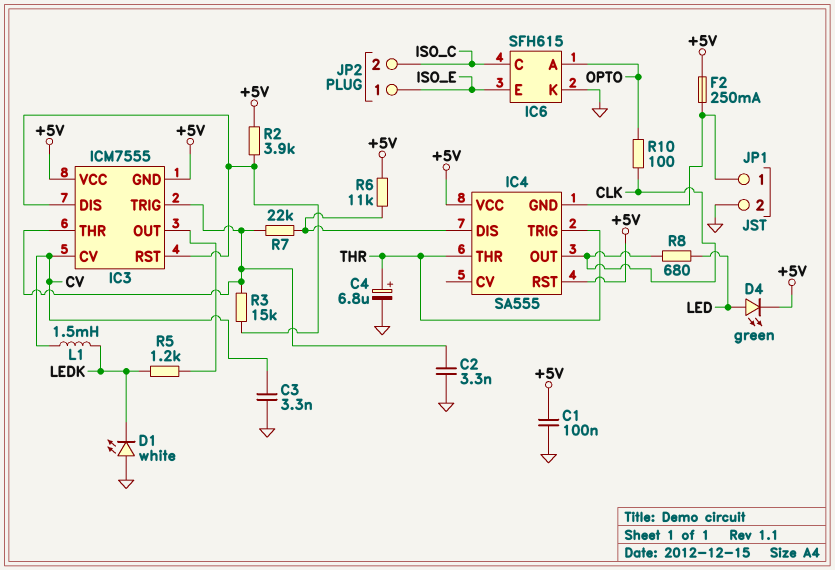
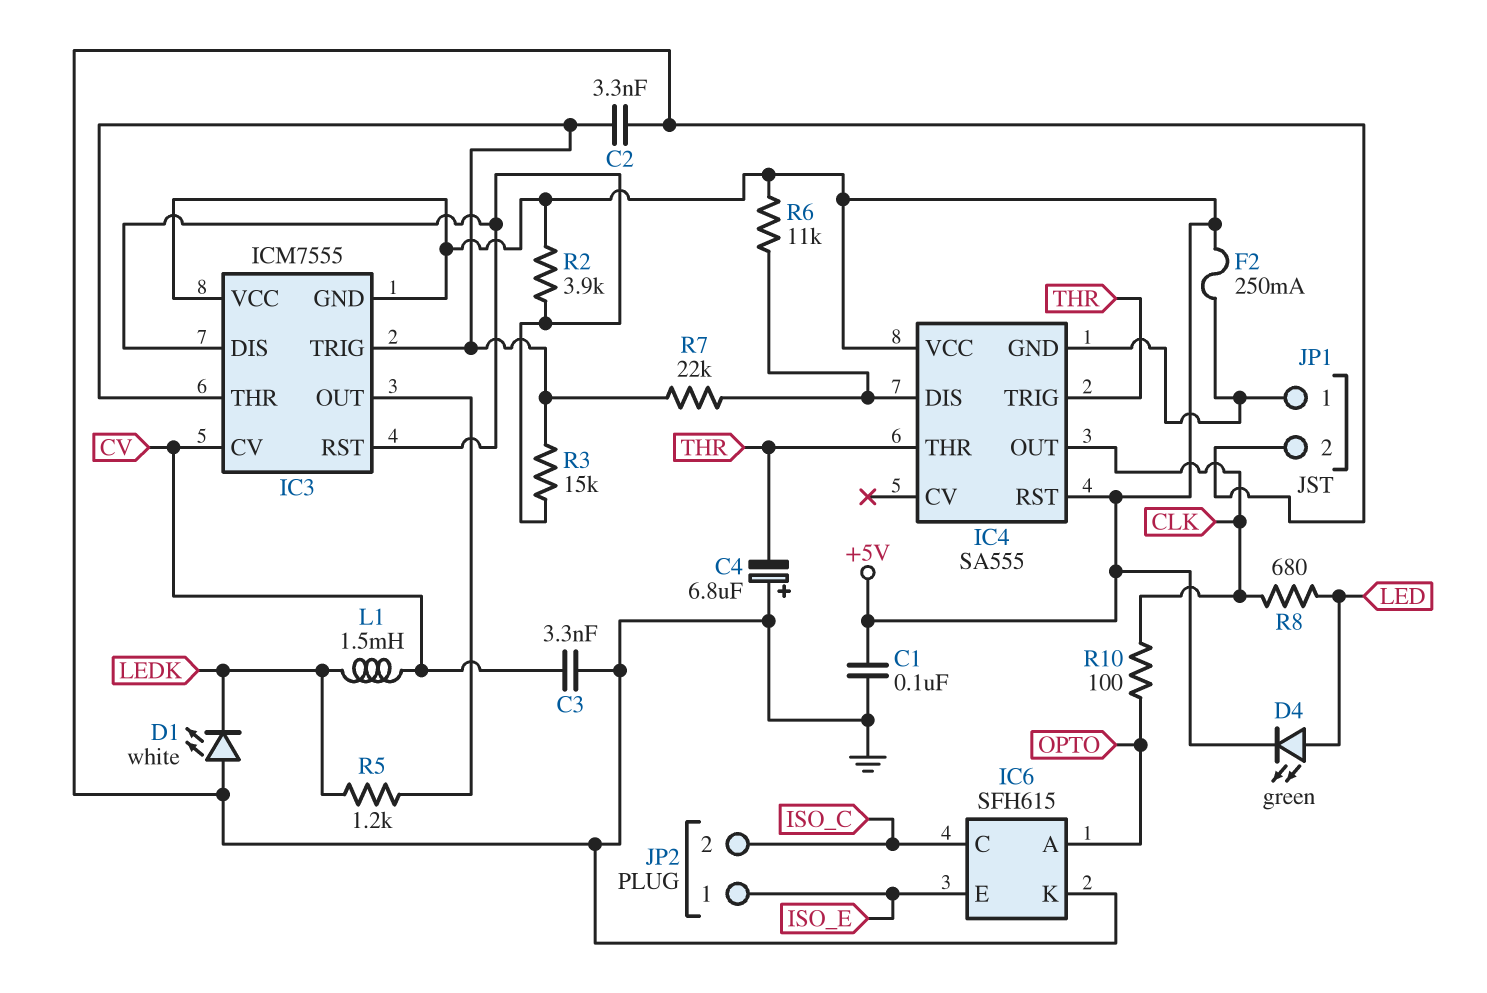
C4: 6.8uF (plus THR, minus GND) -> 6.8uF (plus GND, minus THR)

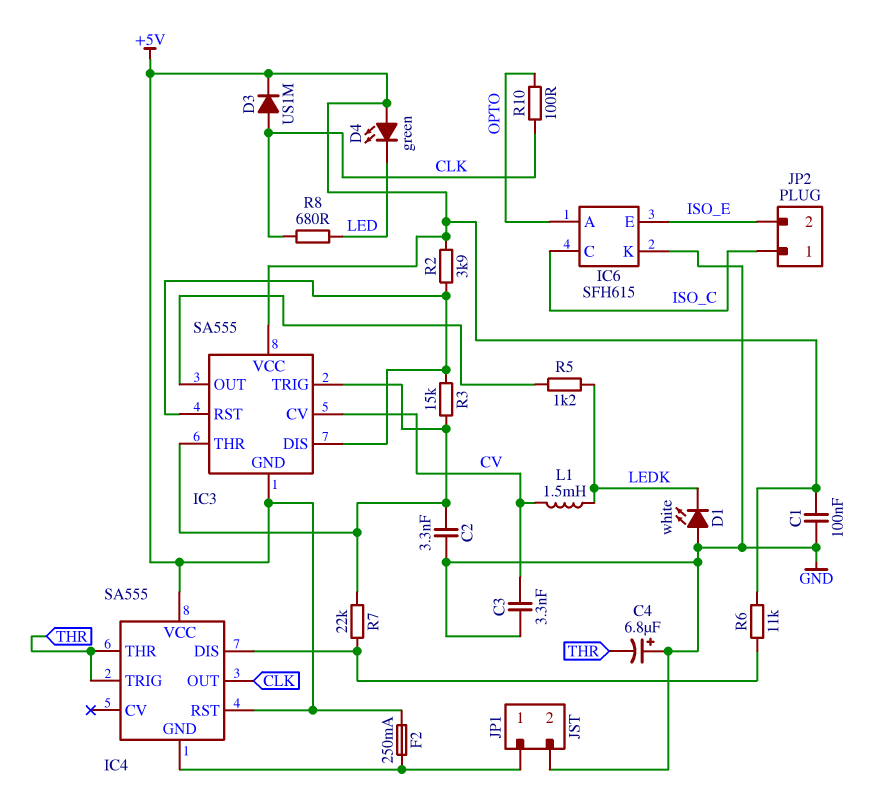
D3: none -> diode US1M (A CLK, K +5V)
D4: LED green (A LED, K +5V) -> LED green (A +5V, K LED)
IC3: ICM7555 -> SA555
JP2 pin 1: ISO_E -> ISO_C
JP2 pin 2: ISO_C -> ISO_E

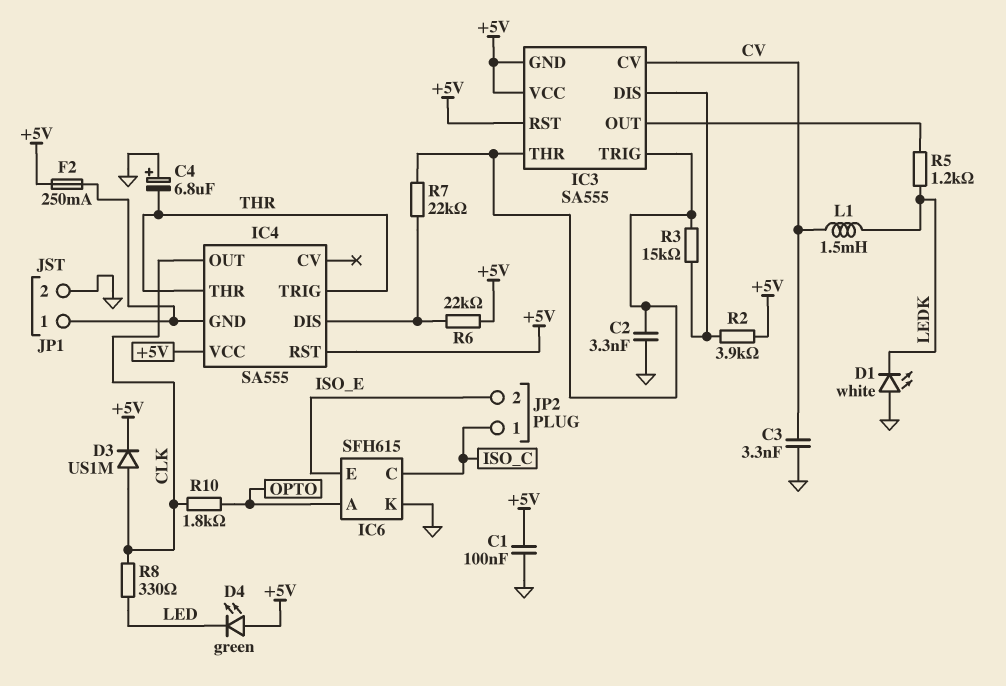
IC3 pin RST: IC3/DIS -> +5V
R6: 11k (+5V, IC4/DIS) -> 22k (+5V, IC4/DIS)
R8: 680 (CLK, LED) -> 330 (CLK, LED)
R10: 100 (CLK, OPTO) -> 1.8k (CLK, OPTO)

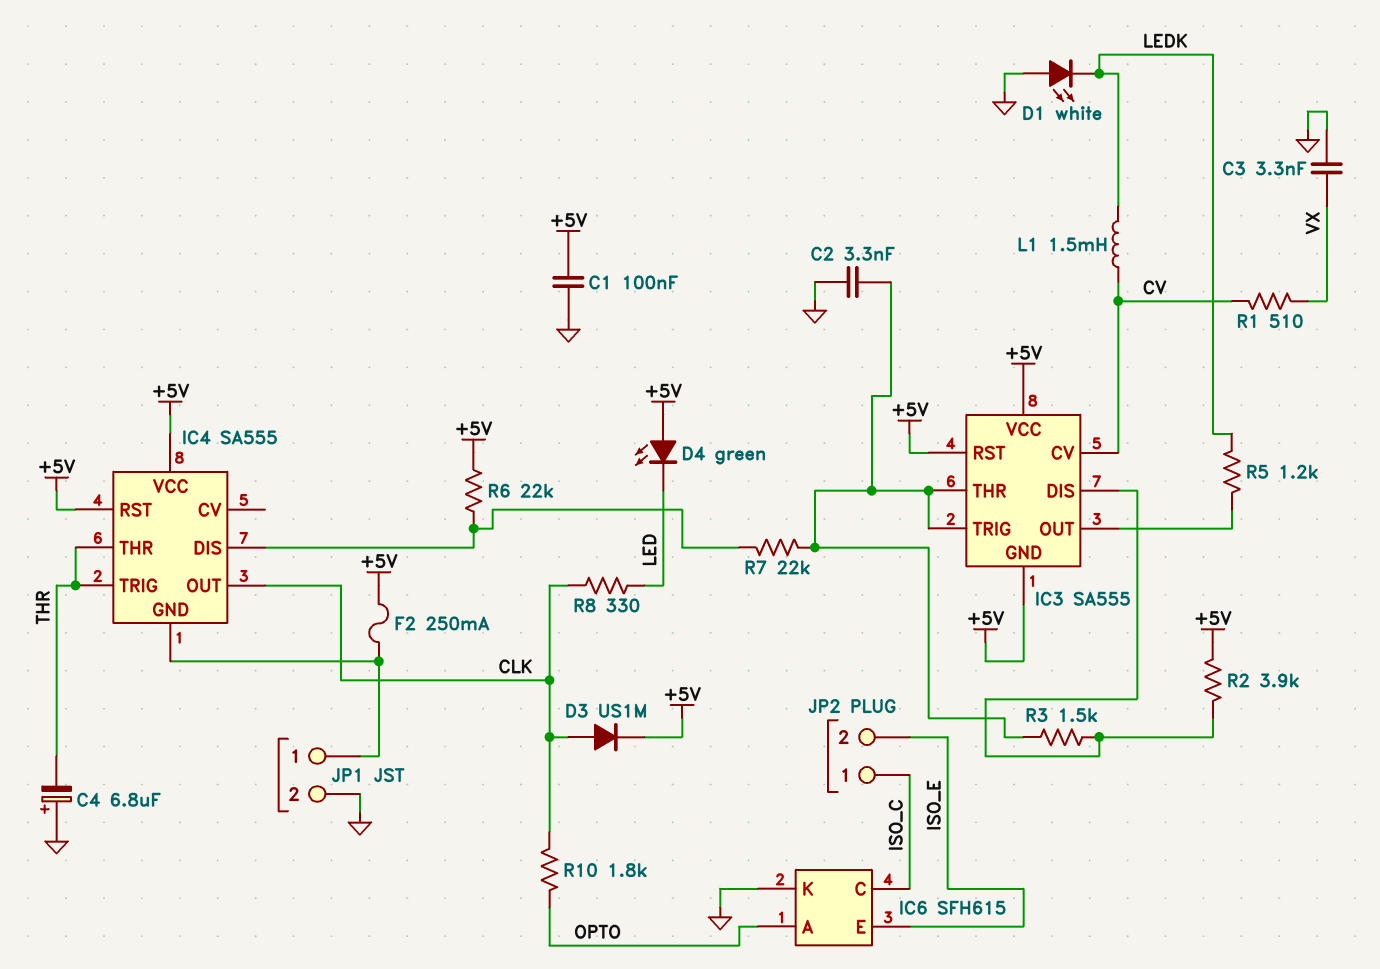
C3: 3.3nF (CV, GND) -> 3.3nF (GND, VX)
R1: none -> 510 (CV, VX)
R3: 15k (IC3/DIS, IC3/THR) -> 1.5k (IC3/DIS, IC3/THR)

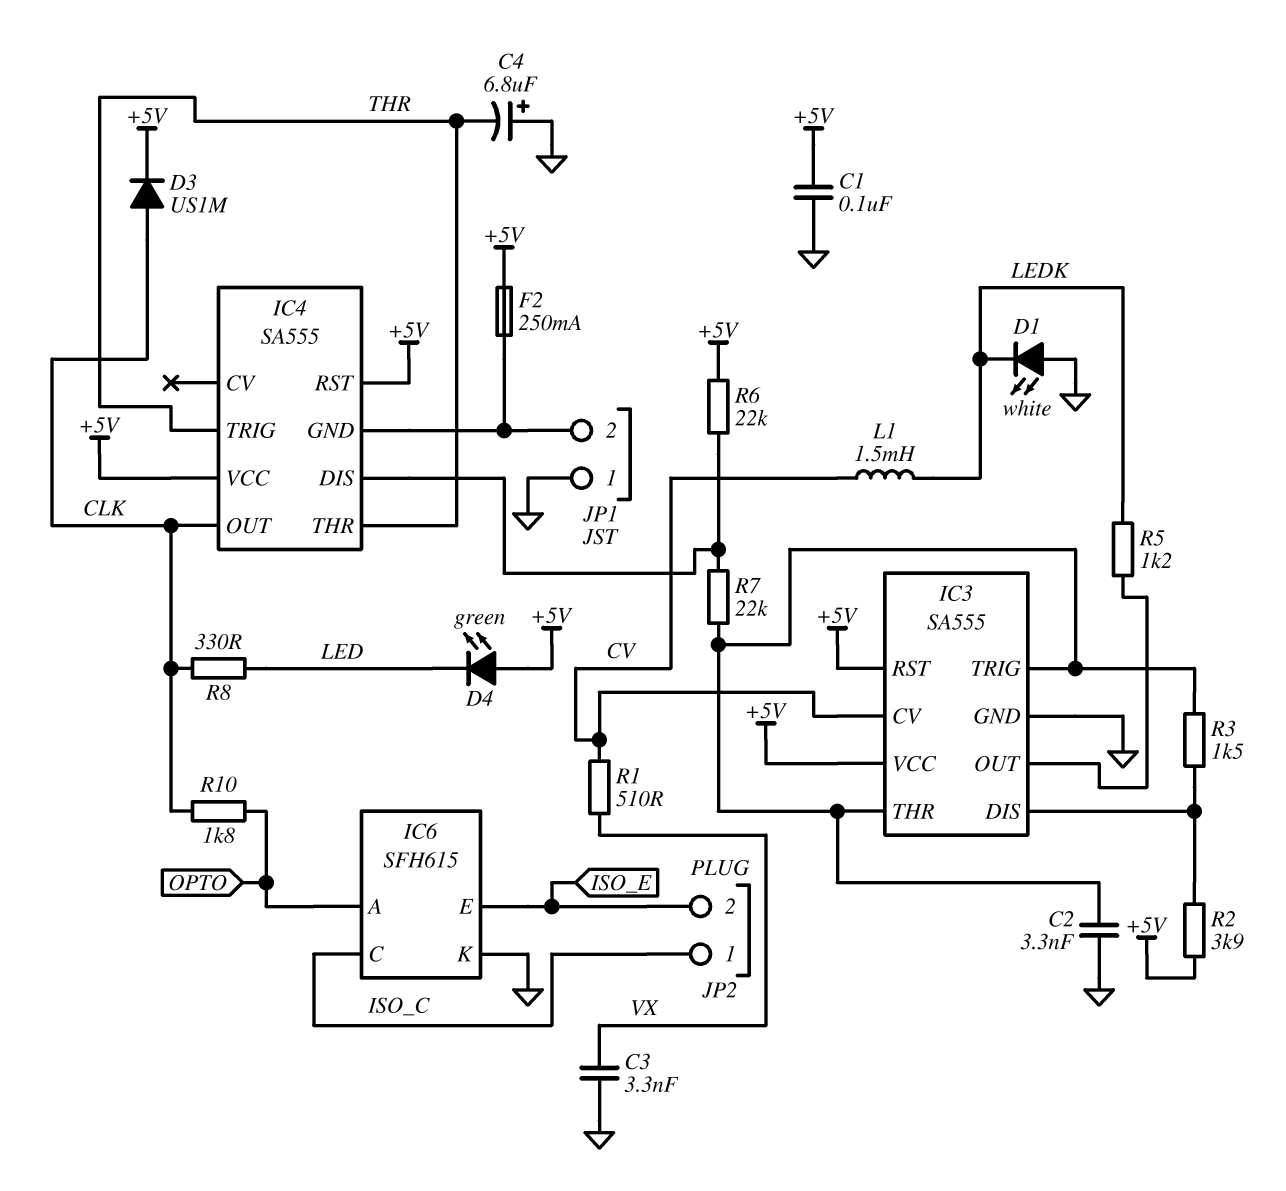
IC3 pin GND: +5V -> GND
JP1 pin 1: IC4/GND -> GND
JP1 pin 2: GND -> IC4/GND

